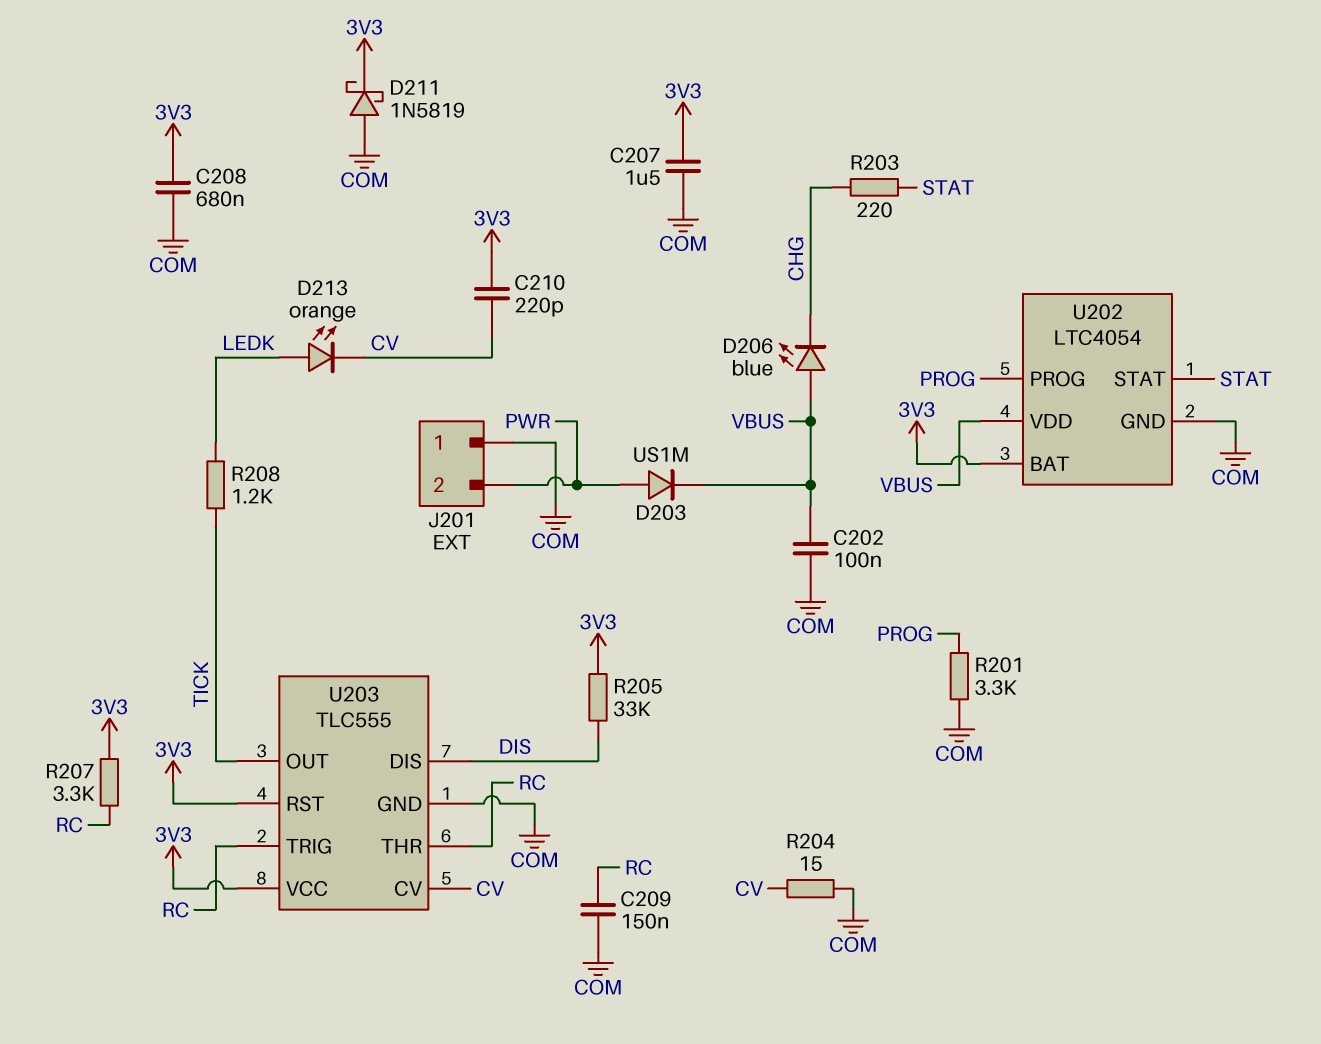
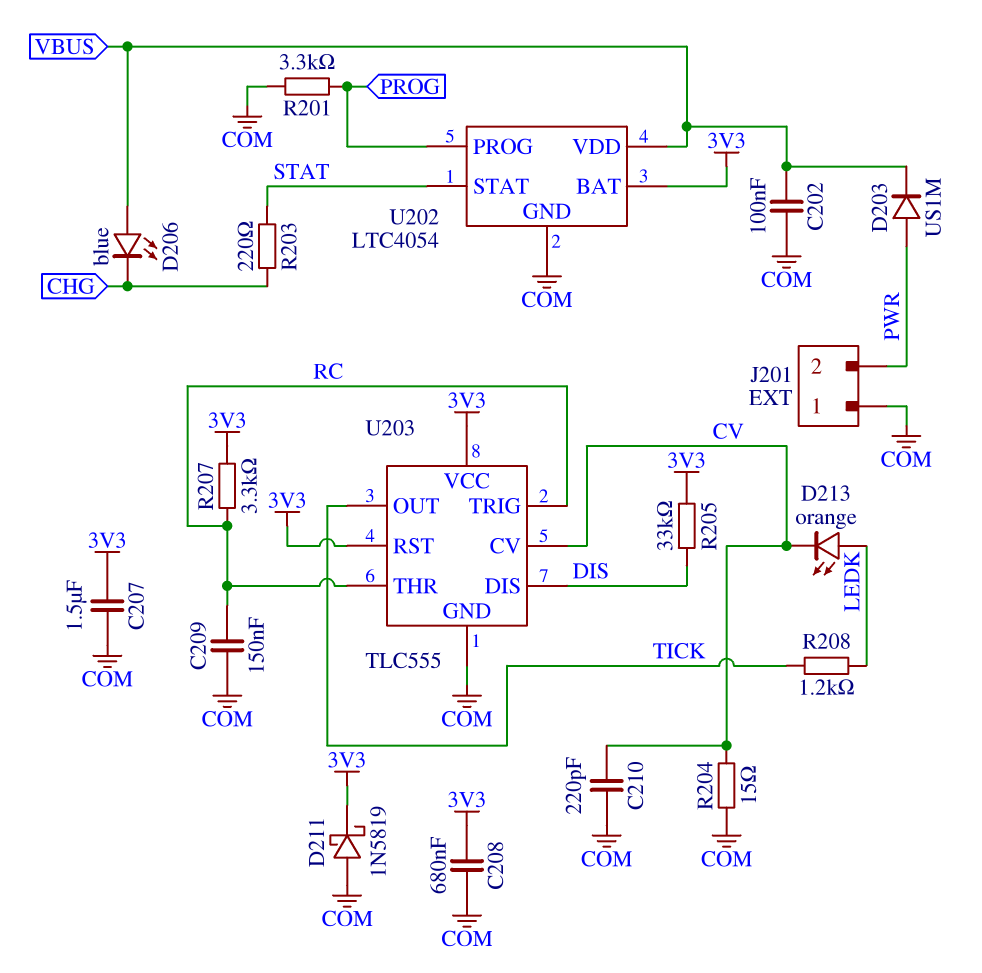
C210: 220pF (3V3, CV) -> 220pF (COM, CV)

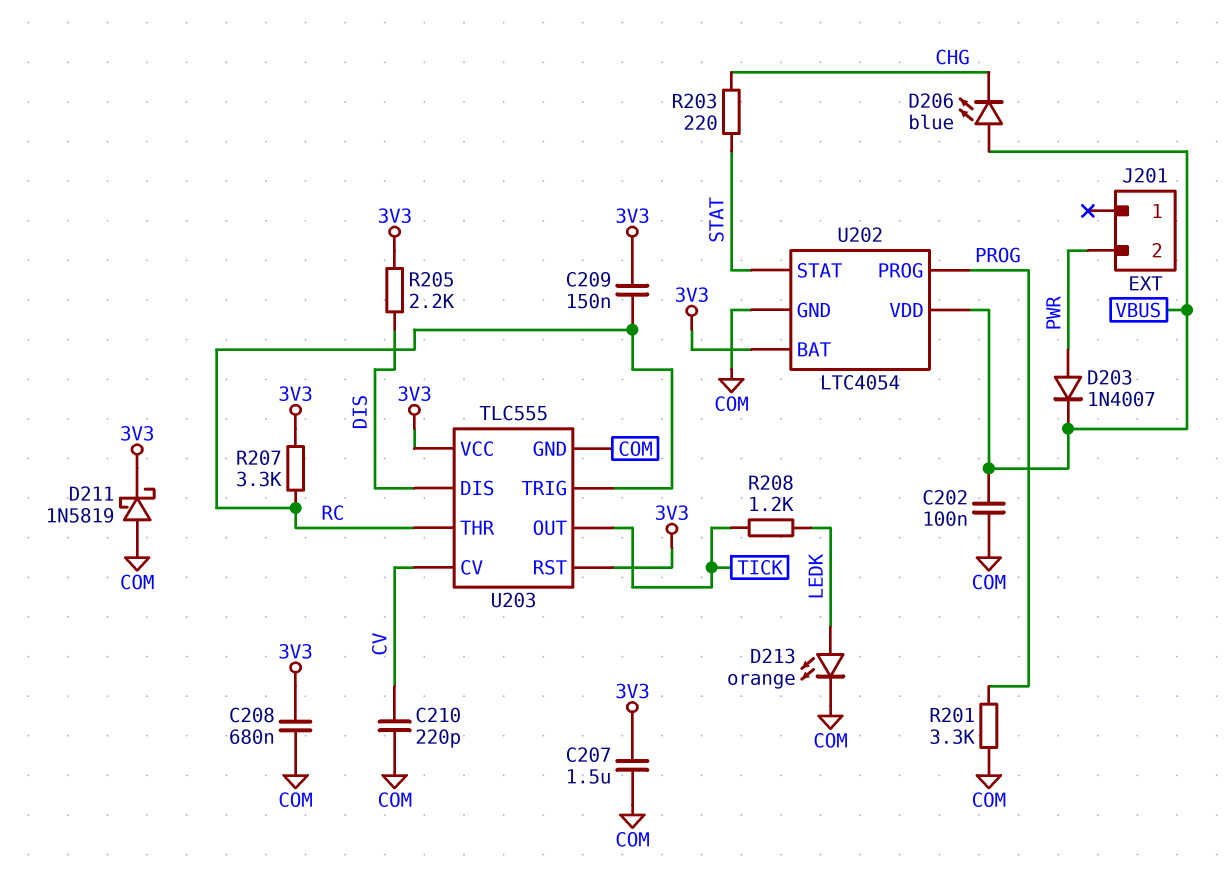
C209: 150nF (COM, RC) -> 150nF (3V3, RC)
D203: diode US1M (A PWR, K VBUS) -> diode 1N4007 (A PWR, K VBUS)
D213: LED orange (A LEDK, K CV) -> LED orange (A LEDK, K COM)
J201 pin 1: COM -> none
R204: 15 (COM, CV) -> none
R205: 33k (3V3, DIS) -> 2.2k (3V3, DIS)

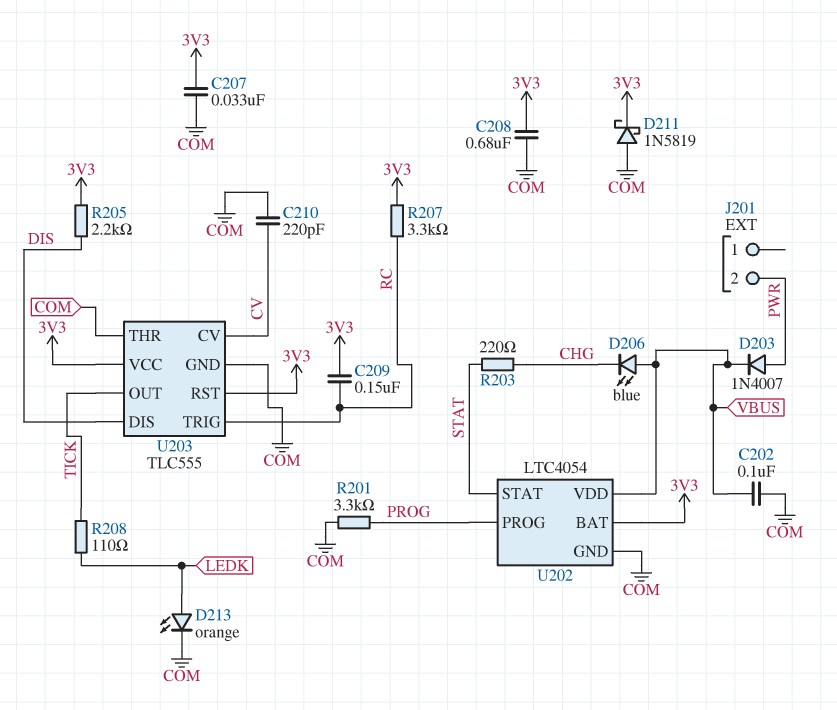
C207: 1.5uF (3V3, COM) -> 33nF (3V3, COM)
R208: 1.2k (LEDK, TICK) -> 110 (LEDK, TICK)
U203 pin THR: RC -> COM

